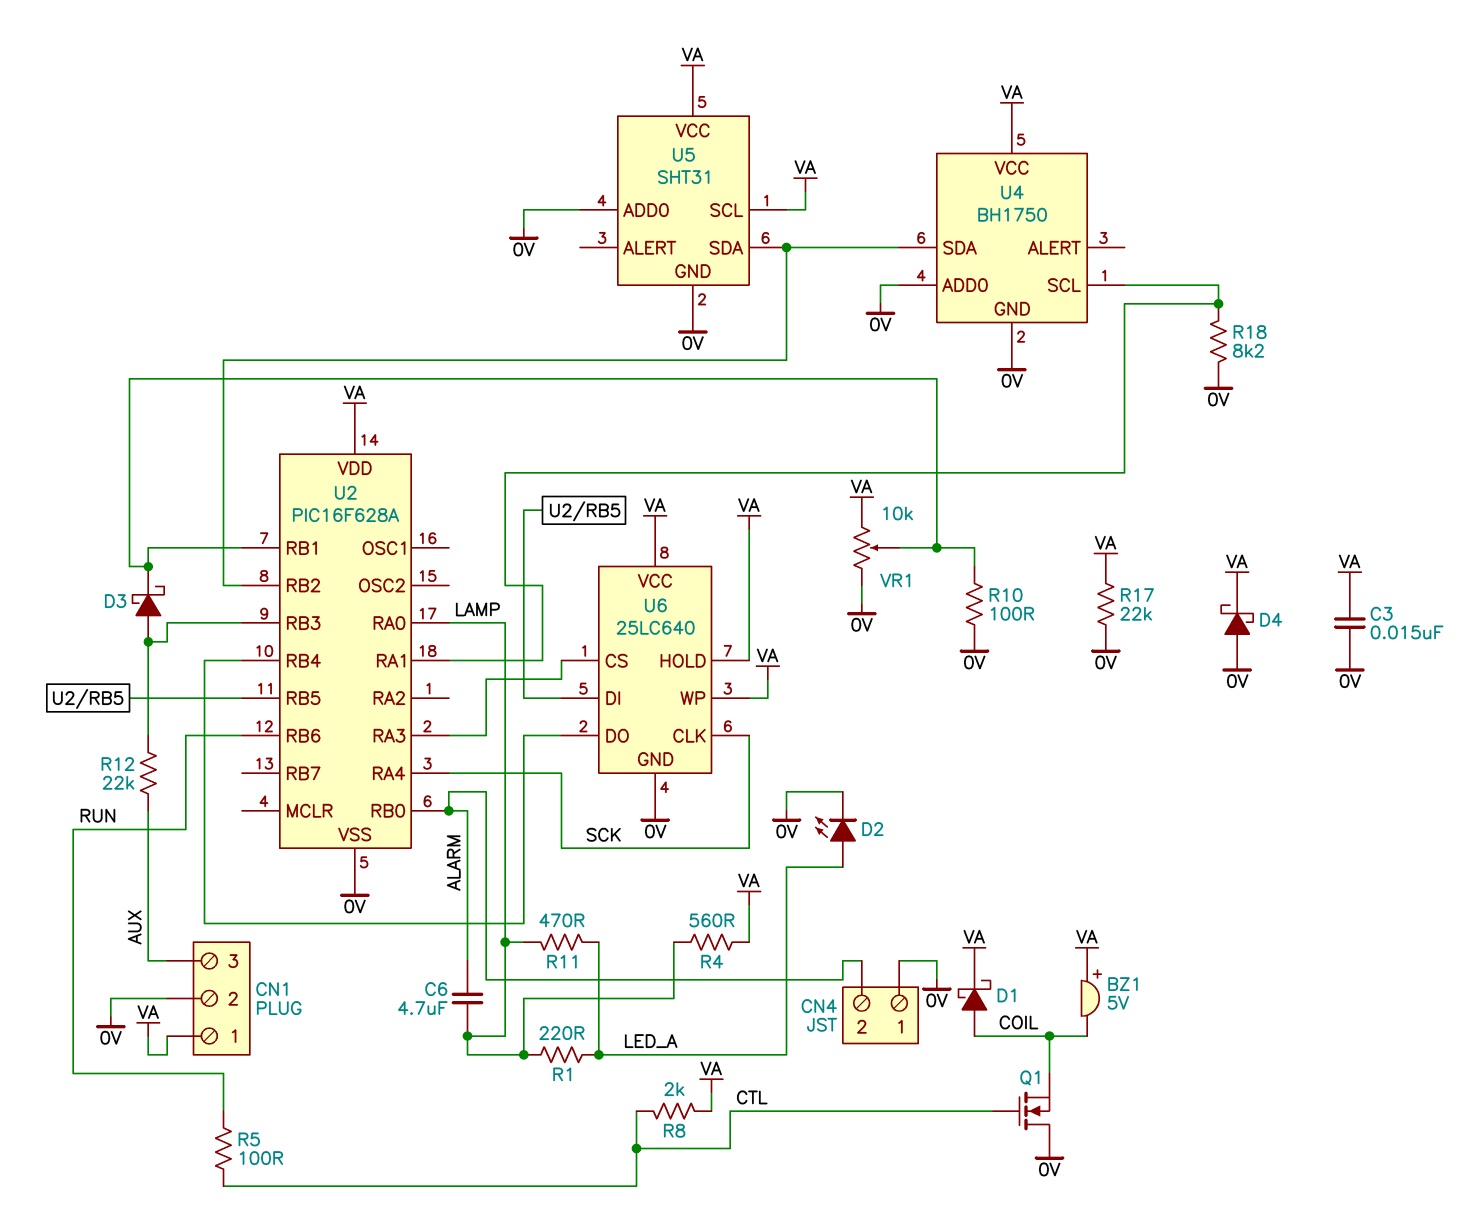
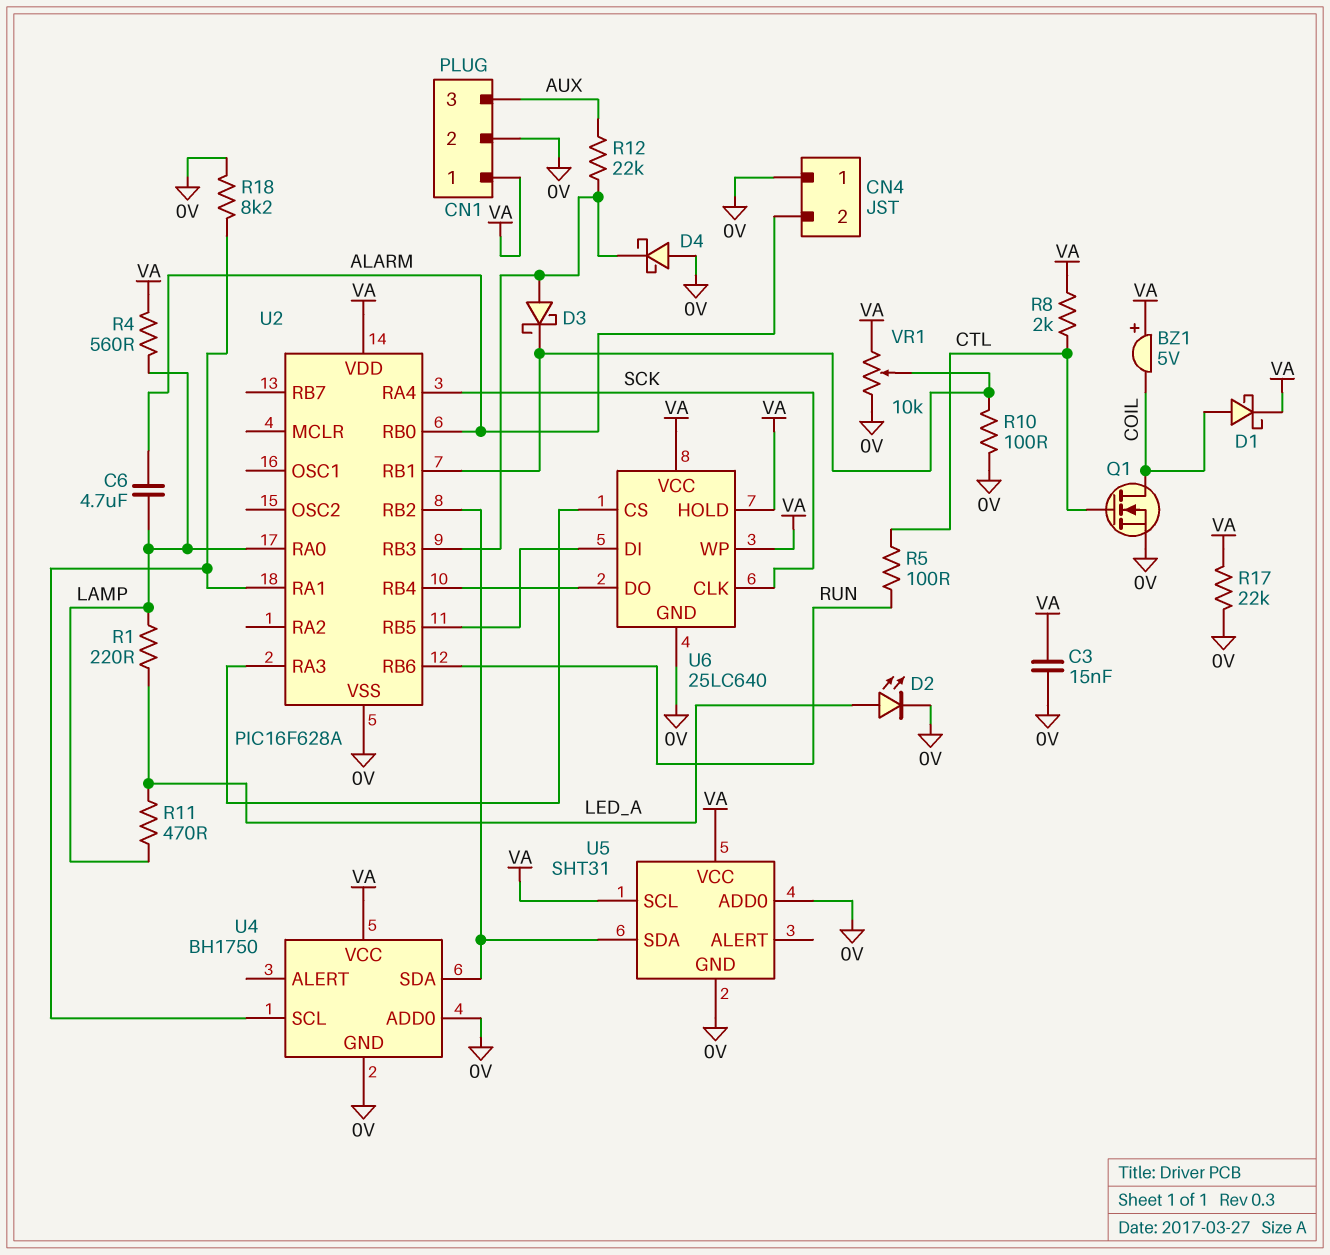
D4: schottky (A 0V, K VA) -> schottky (A 0V, K U2/RB3)
Q1: NMOS (G CTL, D 0V, S COIL) -> NMOS (G CTL, D COIL, S 0V)

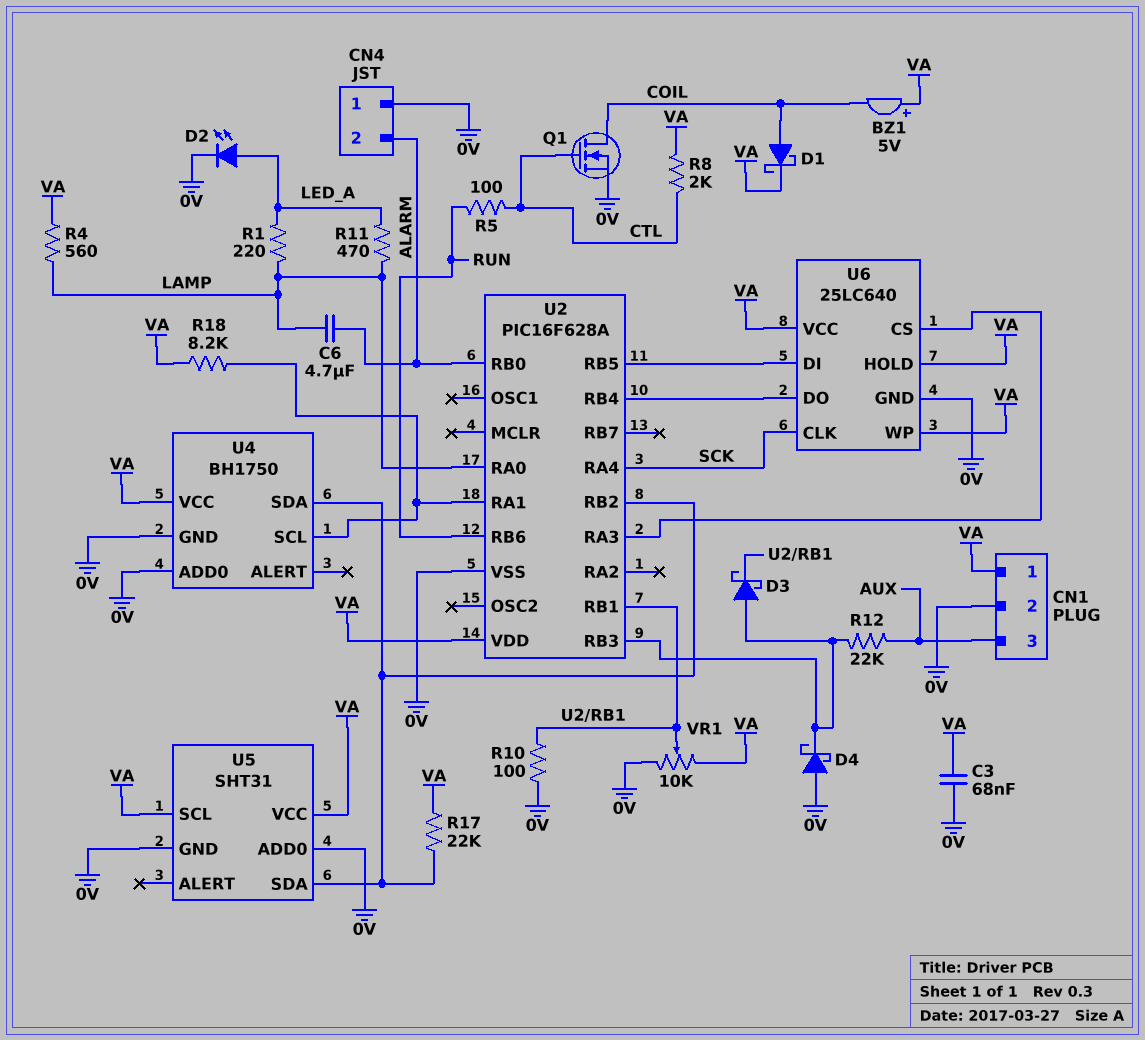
C3: 15nF (0V, VA) -> 68nF (0V, VA)
R17: 22k (0V, VA) -> 22k (U2/RB2, VA)
R18: 8.2k (0V, U2/RA1) -> 8.2k (U2/RA1, VA)

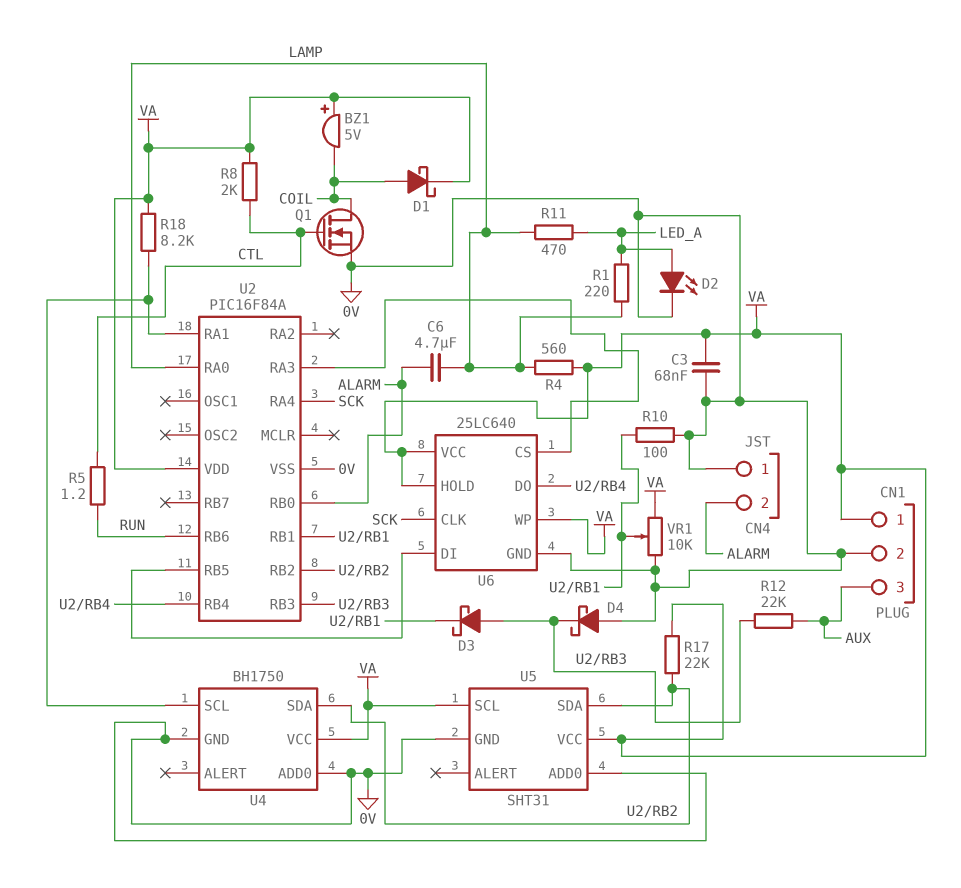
R5: 100 (CTL, RUN) -> 1.2 (CTL, RUN)
U2: PIC16F628A -> PIC16F84A

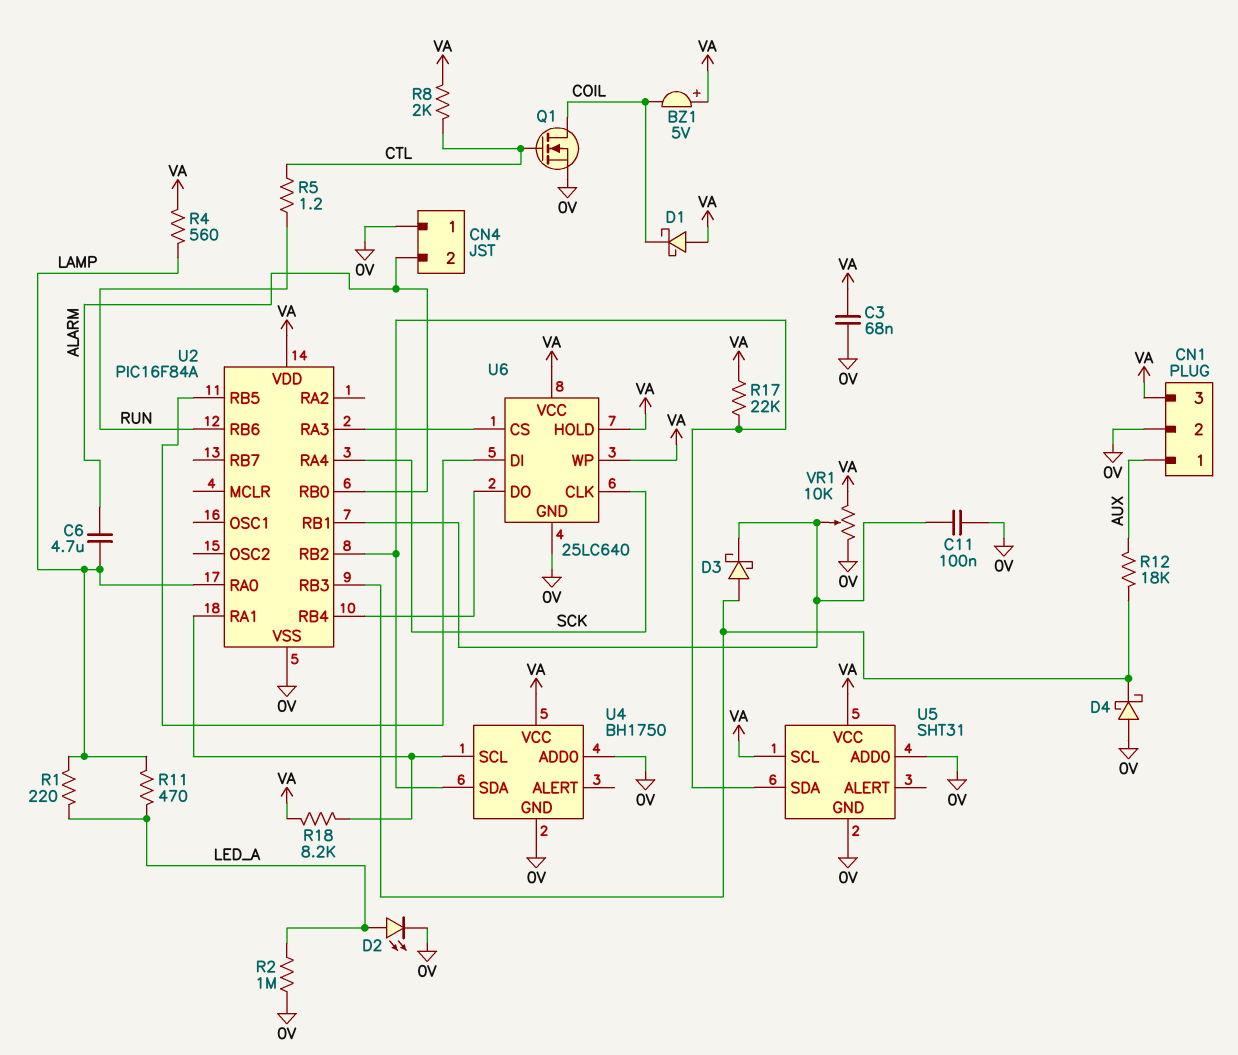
C11: none -> 100nF (0V, U2/RB1)
CN1 pin 1: VA -> AUX
CN1 pin 3: AUX -> VA
D1: schottky (A COIL, K VA) -> schottky (A VA, K COIL)
R2: none -> 1M (0V, LED_A)
R10: 100 (0V, U2/RB1) -> none
R12: 22k (AUX, U2/RB3) -> 18k (AUX, U2/RB3)

